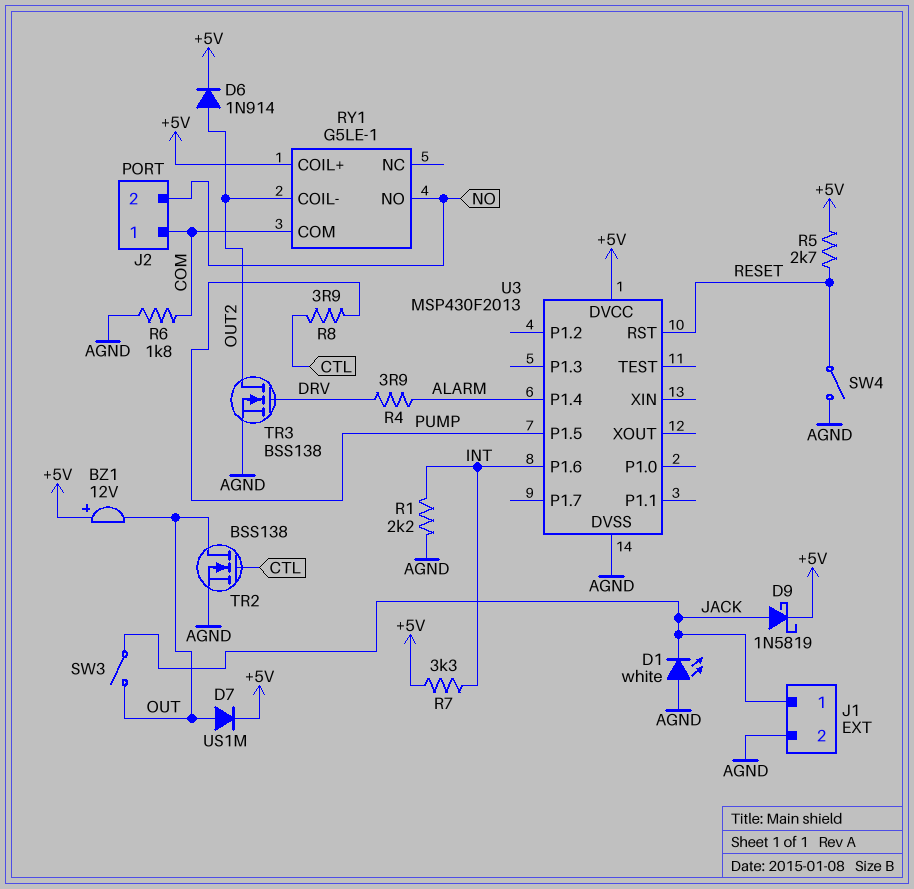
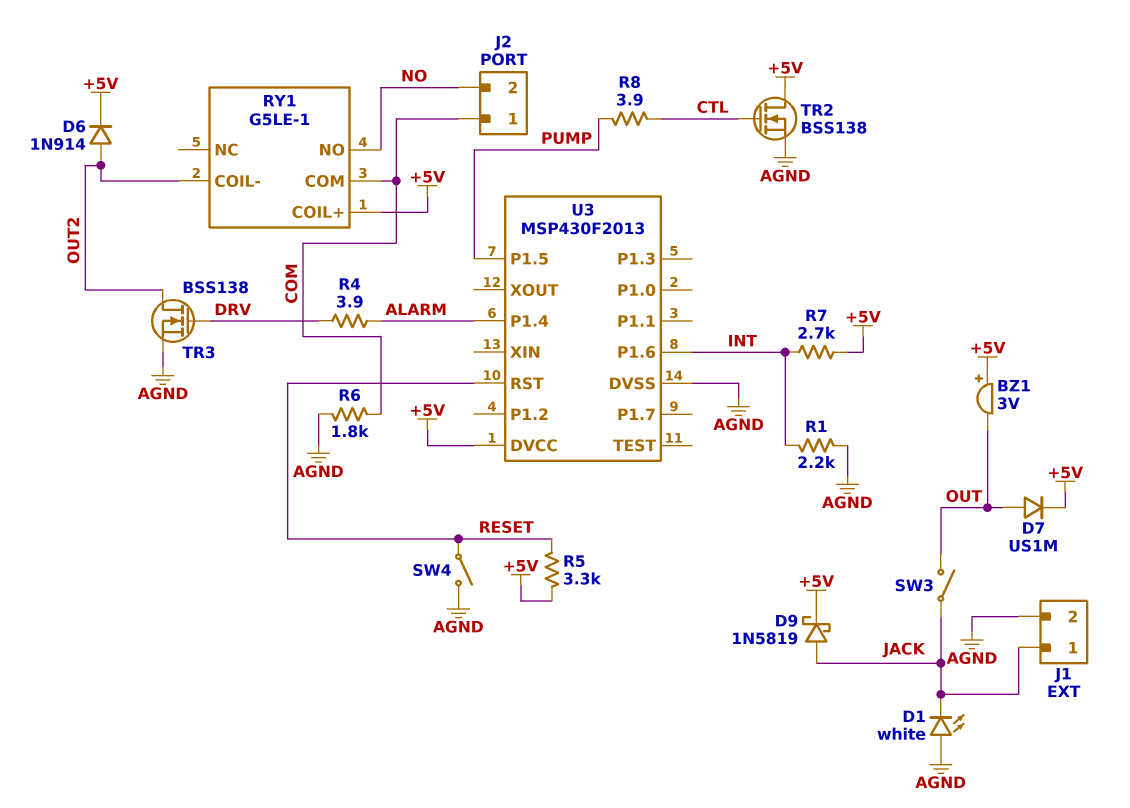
BZ1: buzzer 12V (plus +5V, minus OUT) -> buzzer 3V (plus +5V, minus OUT)
R5: 2.7k (+5V, RESET) -> 3.3k (+5V, RESET)
R7: 3.3k (+5V, INT) -> 2.7k (+5V, INT)
TR2: NMOS BSS138 (G CTL, D OUT, S AGND) -> NMOS BSS138 (G CTL, D +5V, S AGND)

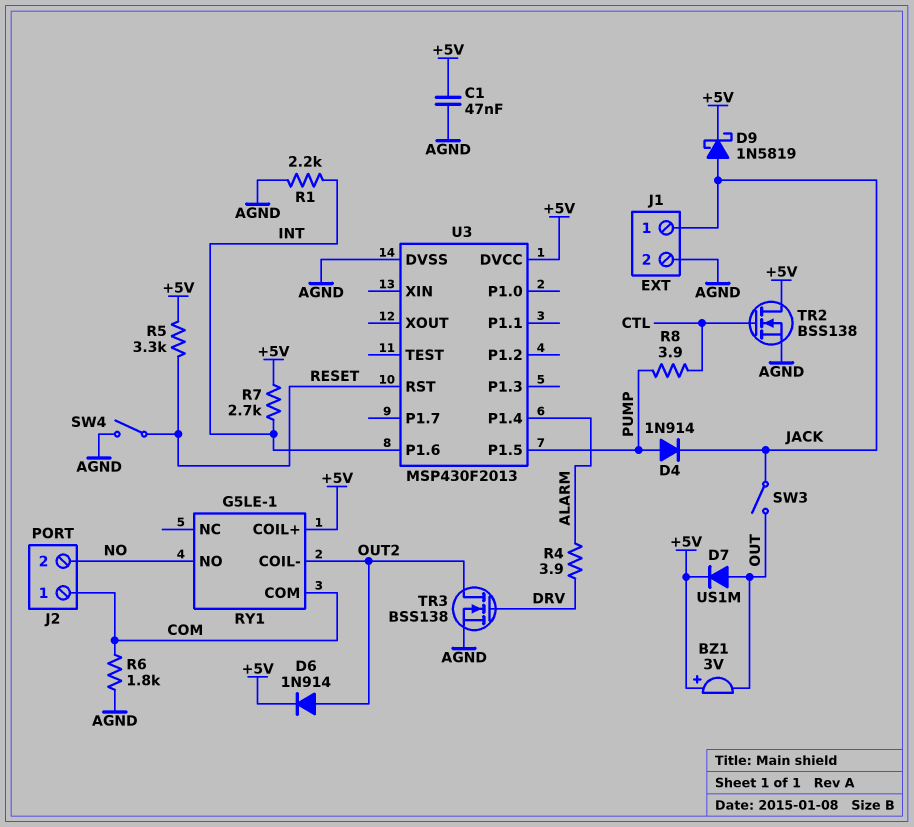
C1: none -> 47nF (+5V, AGND)
D1: LED white (A AGND, K JACK) -> none
D4: none -> diode 1N914 (A PUMP, K JACK)

